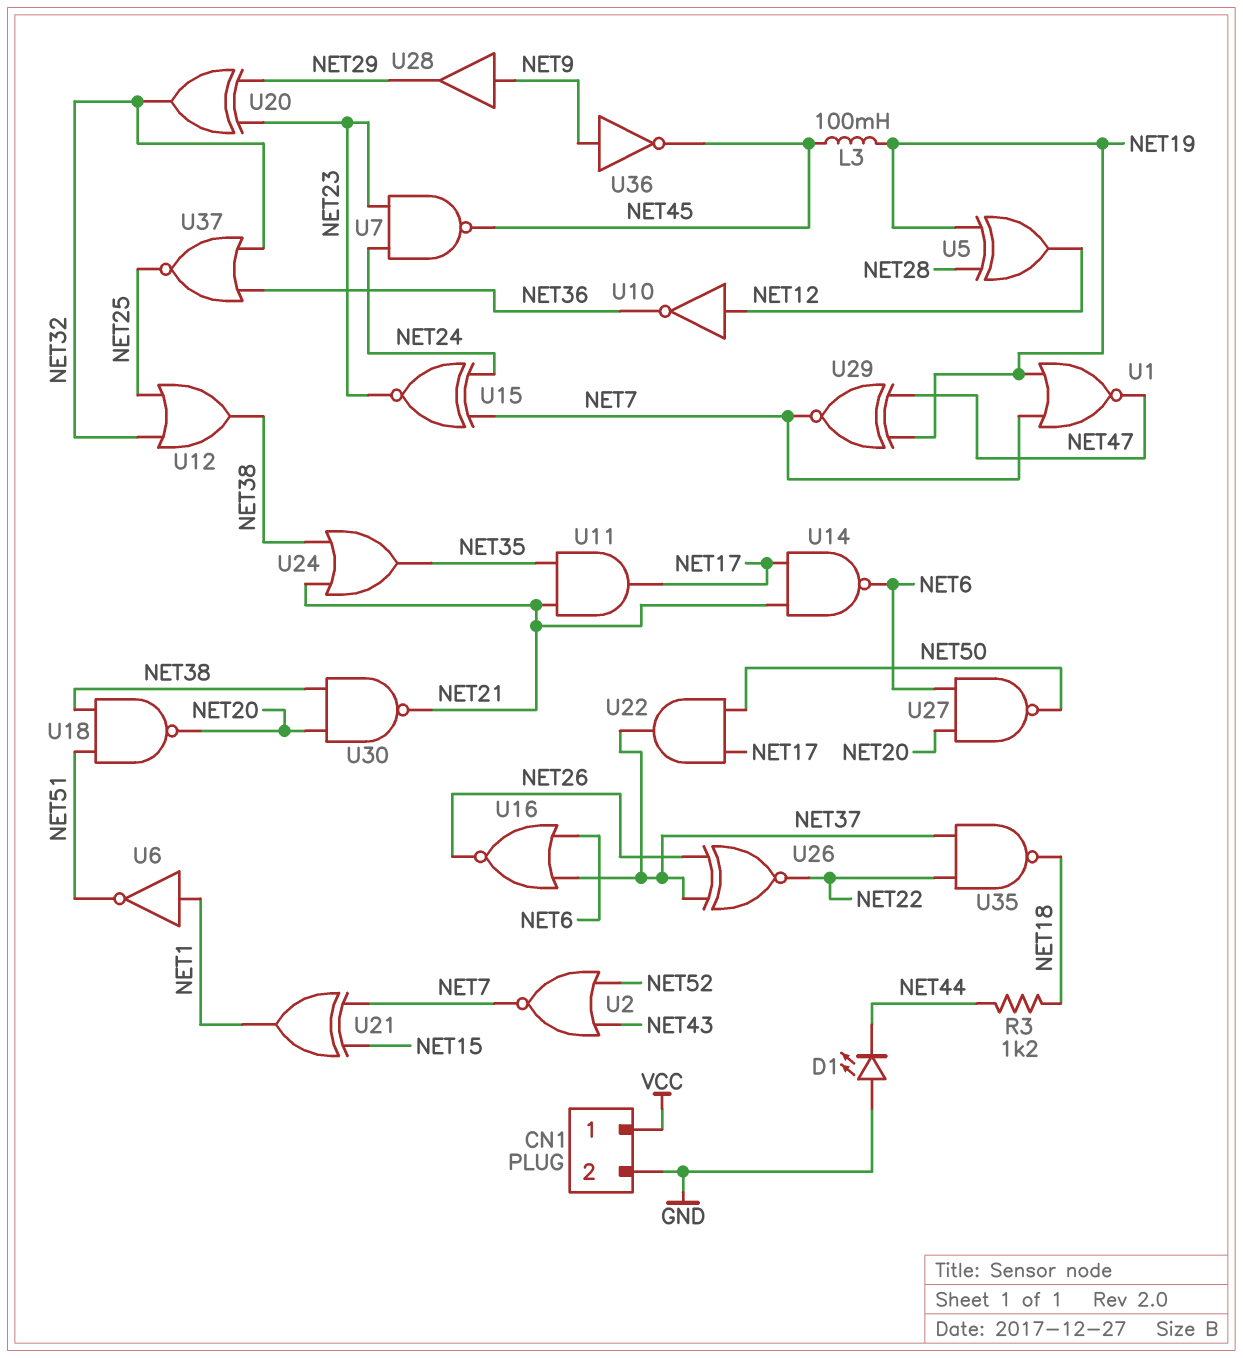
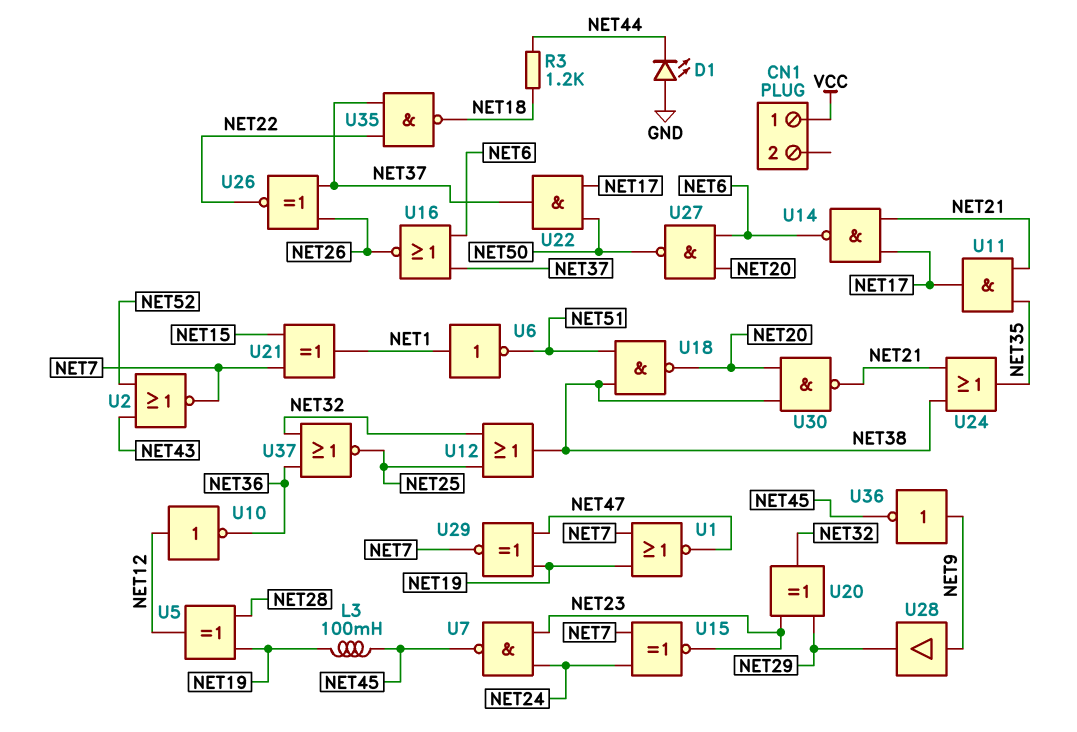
CN1 pin 2: GND -> none

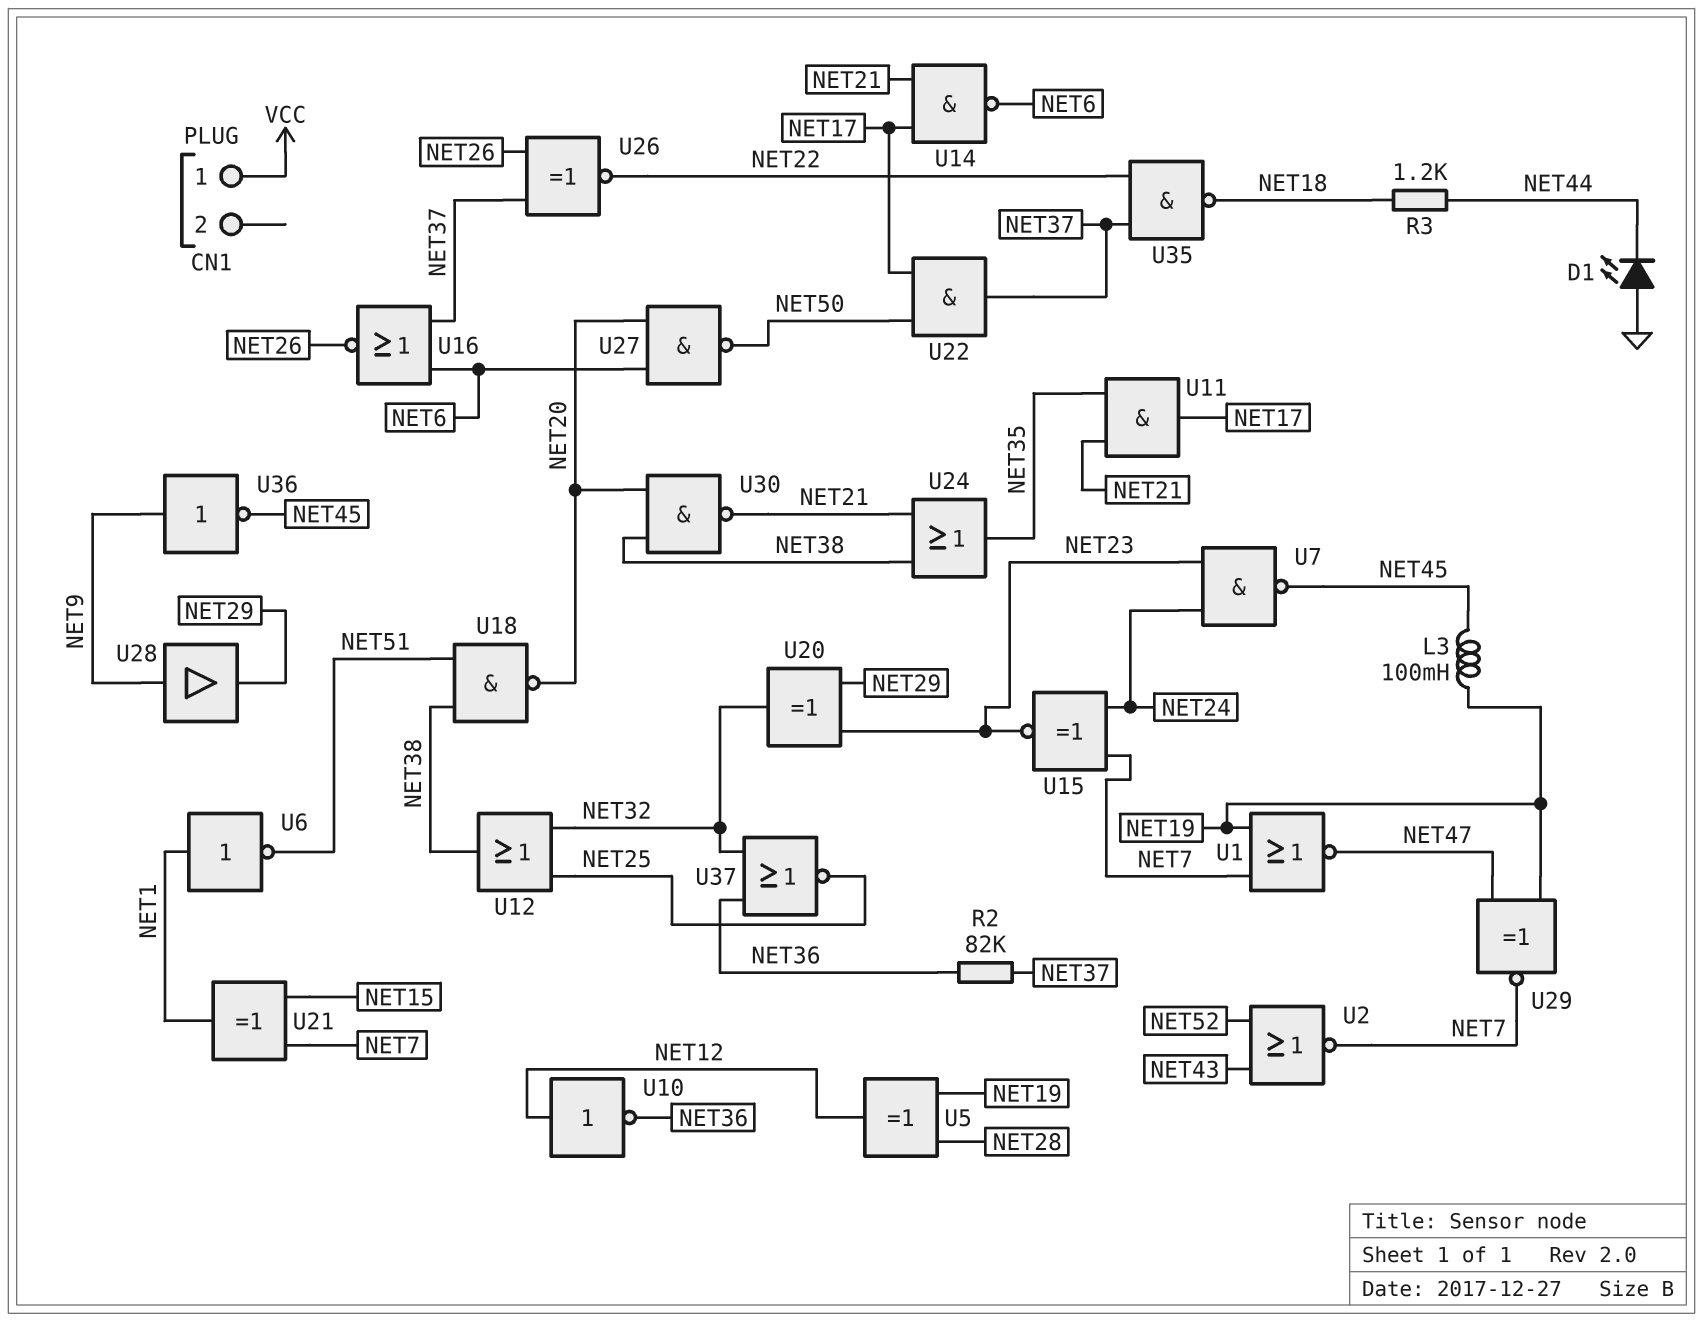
R2: none -> 82k (NET36, NET37)

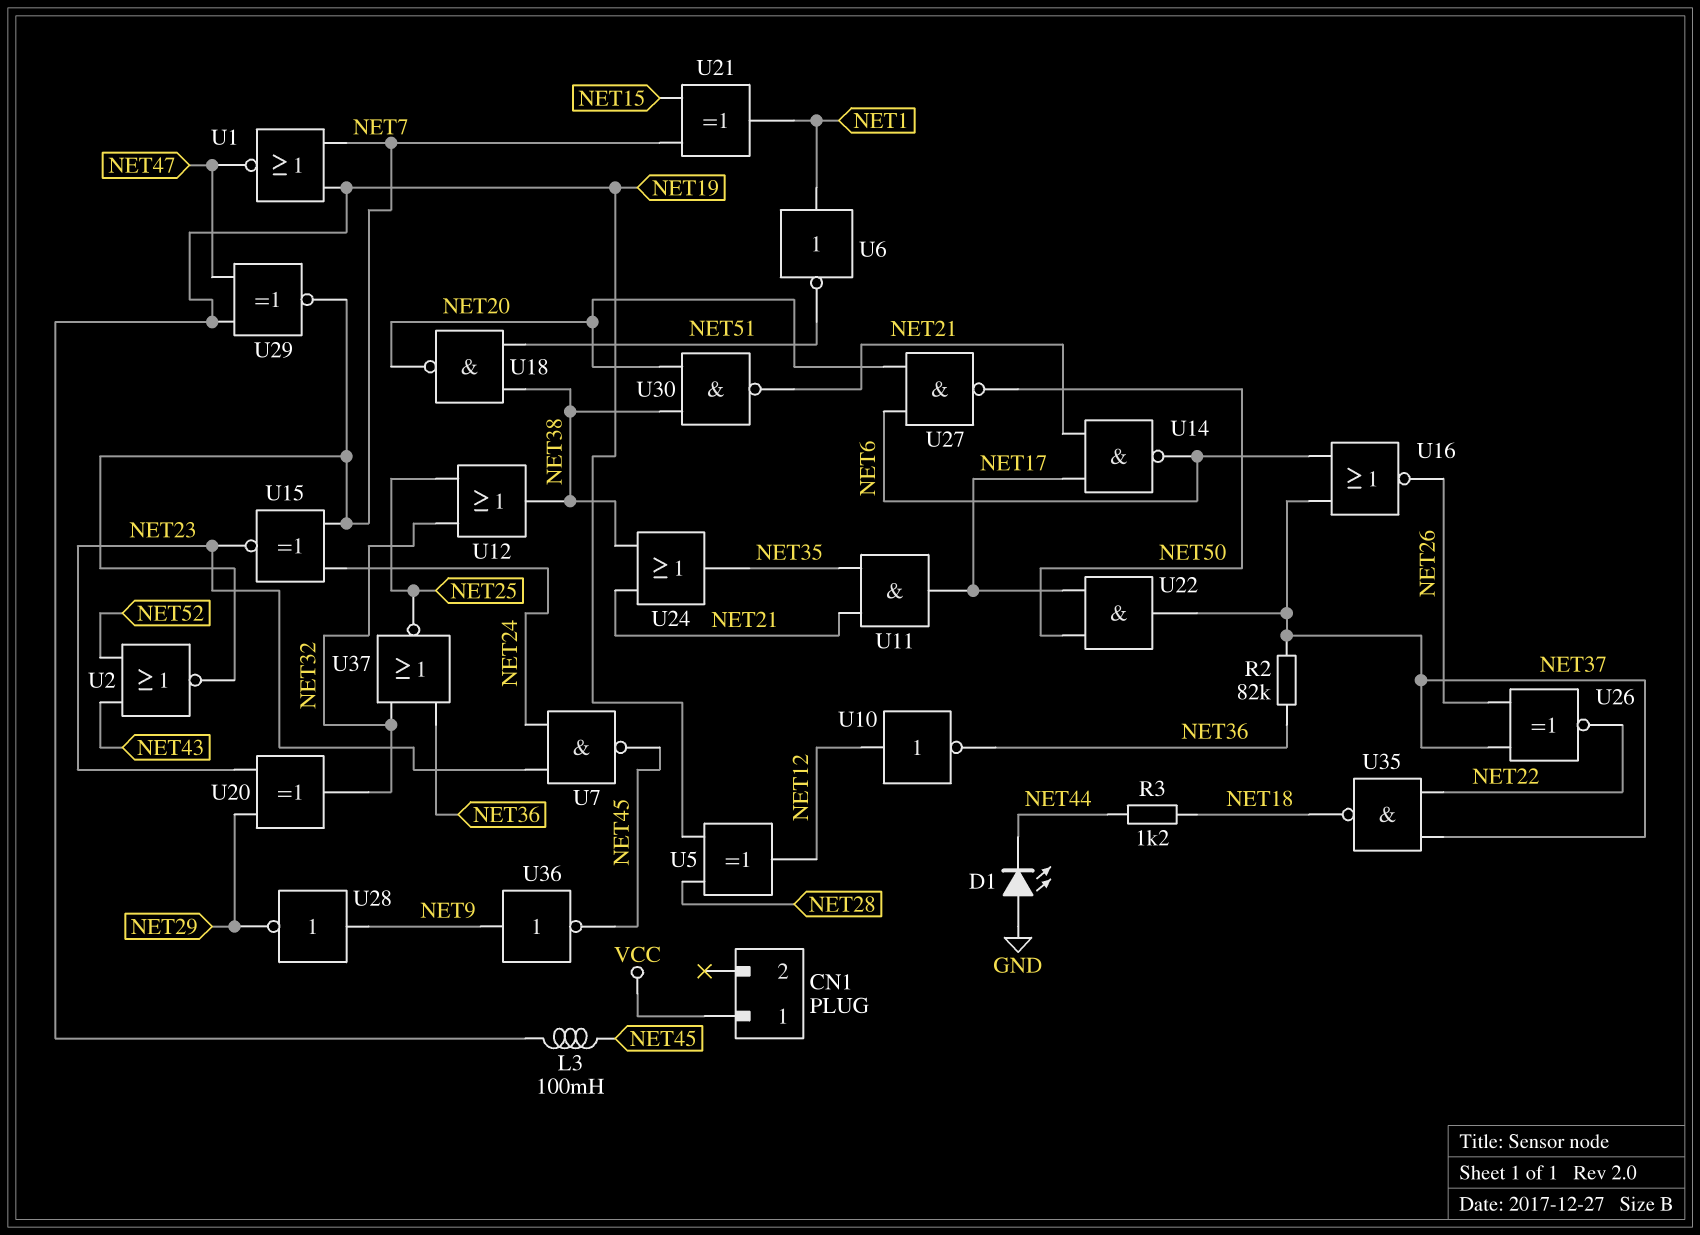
U28: buffer (in NET9, out NET29) -> NOT (in NET9, out NET29)

